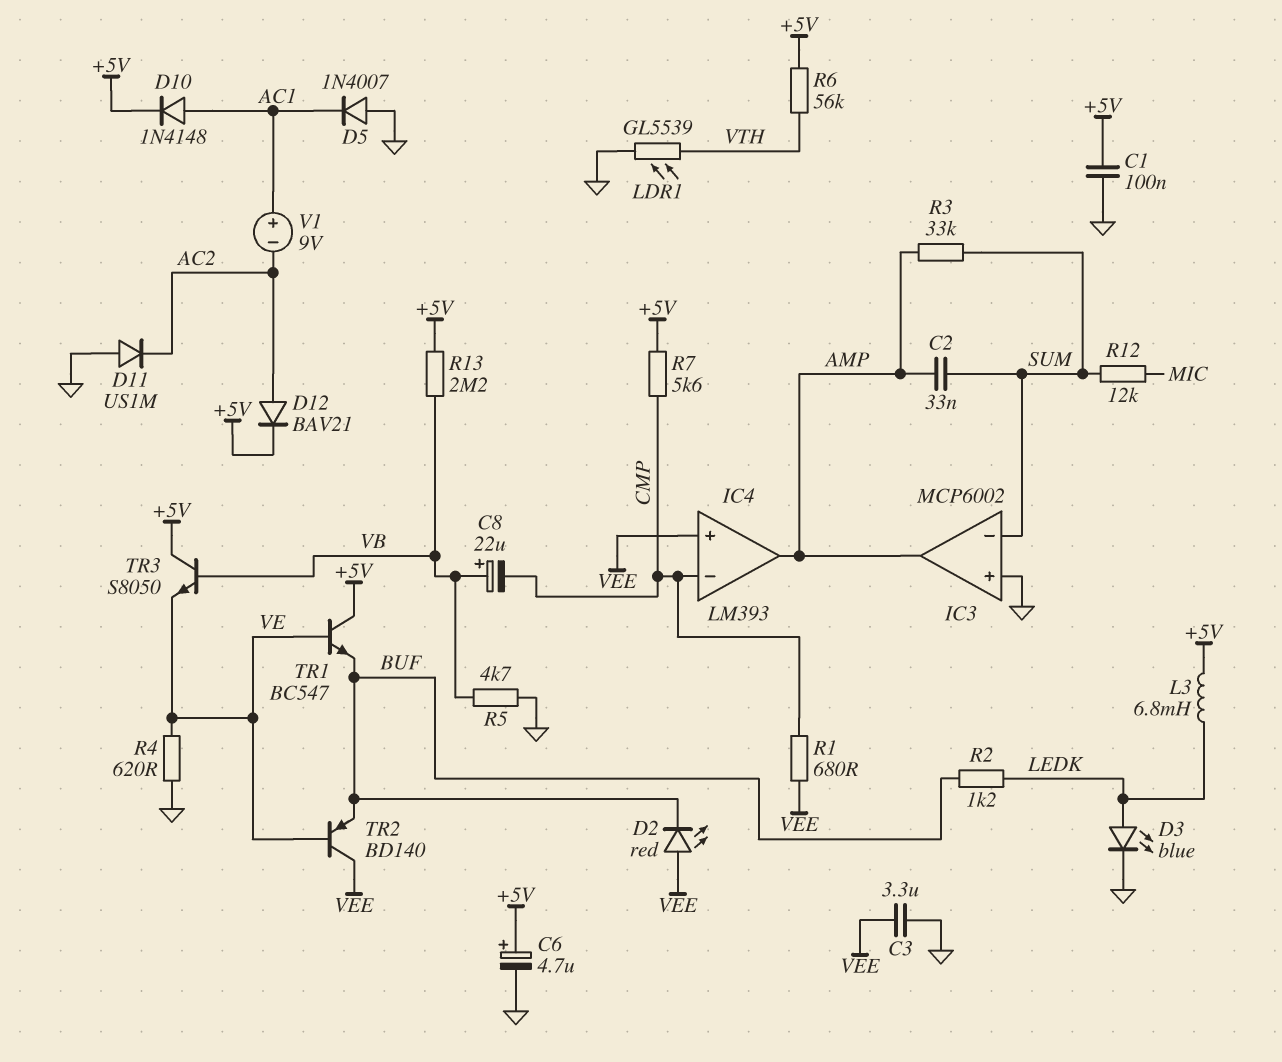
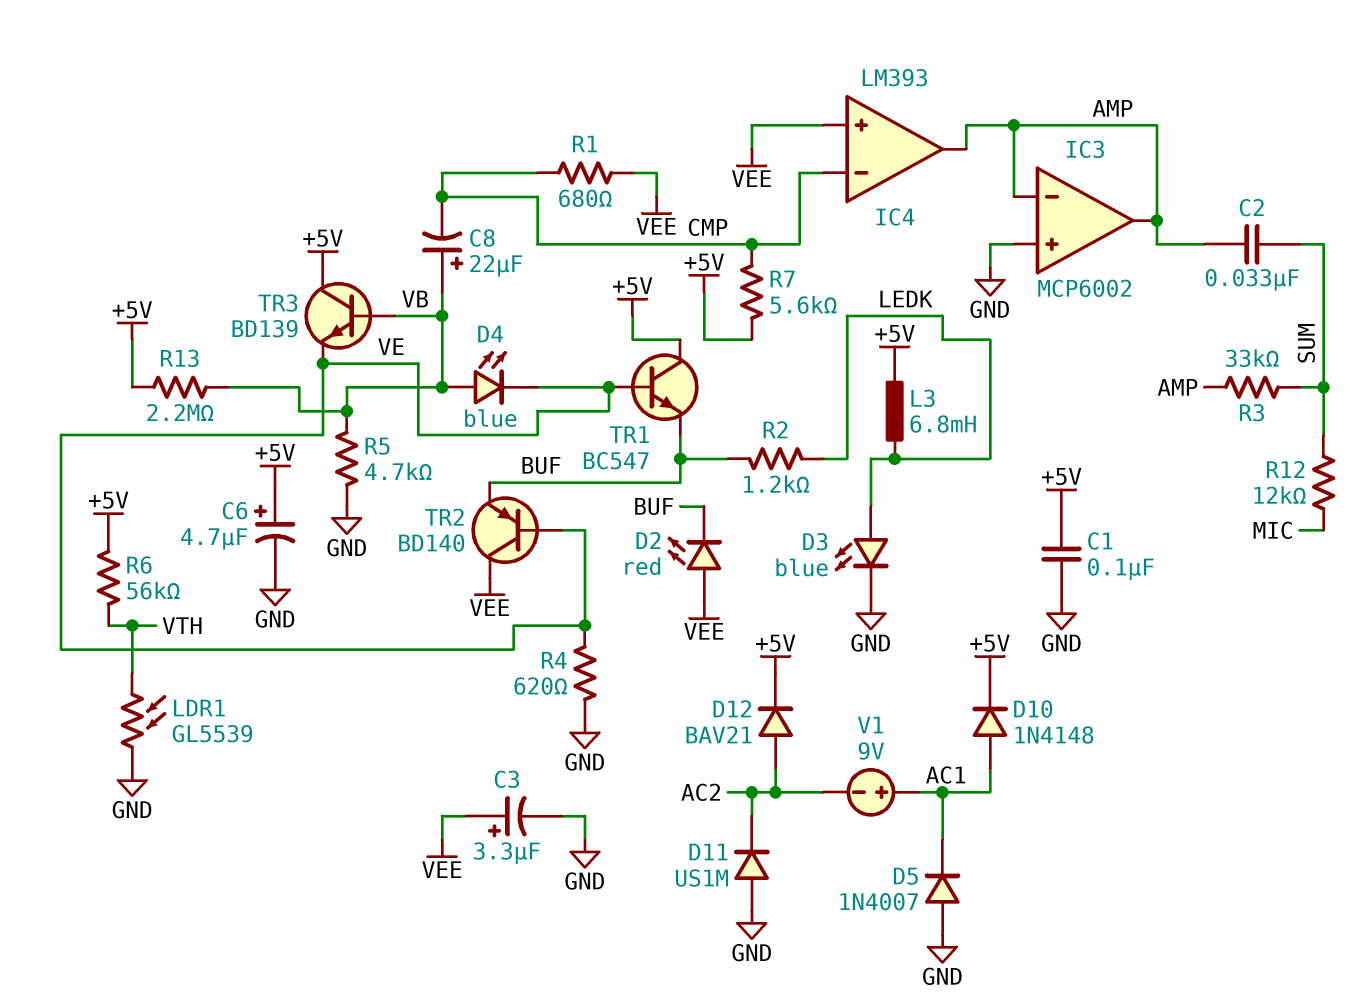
C3: 3.3uF (GND, VEE) -> 3.3uF (plus VEE, minus GND)
D4: none -> LED blue (A VB, K VE)
IC3 pin in-: SUM -> AMP
TR3: NPN S8050 (B VB, C +5V, E VE) -> NPN BD139 (B VB, C +5V, E VE)

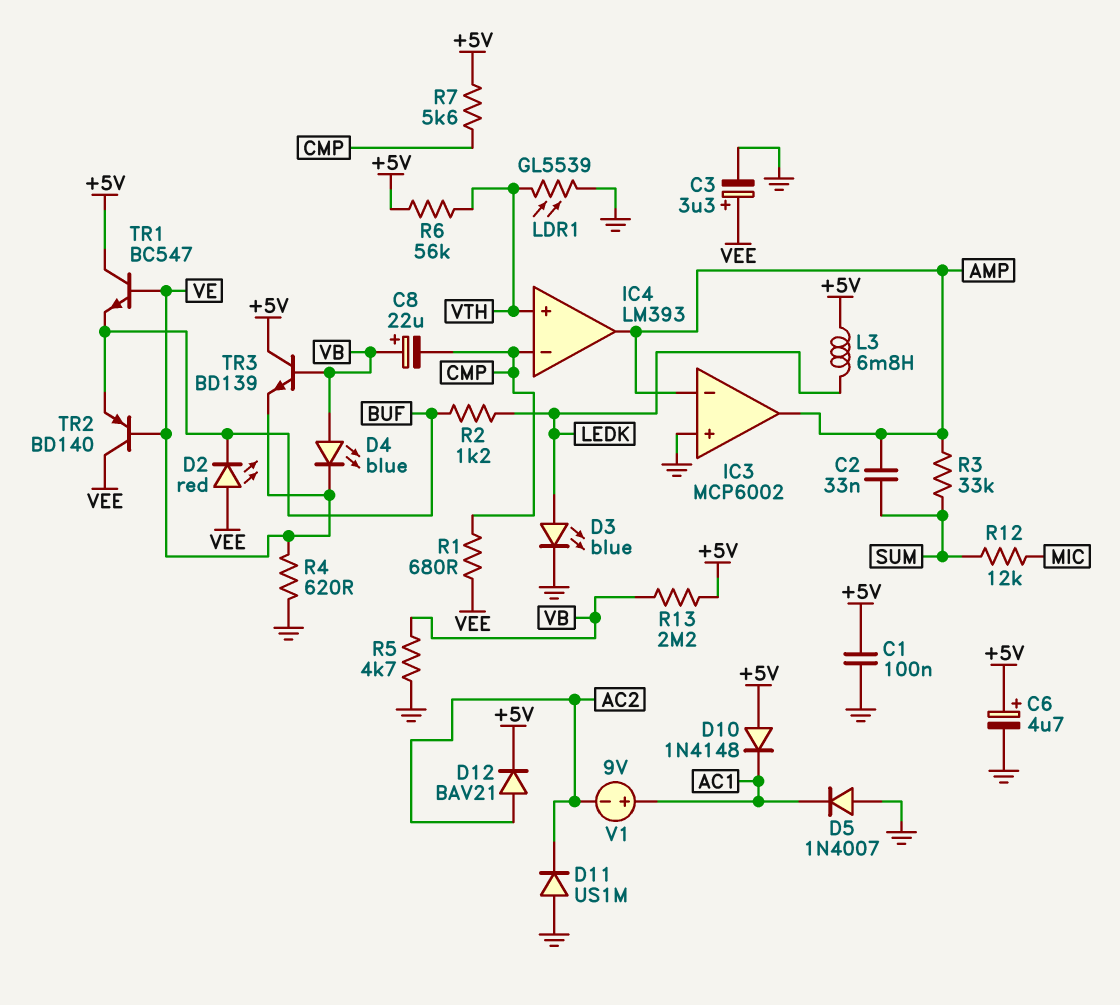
D10: diode 1N4148 (A AC1, K +5V) -> diode 1N4148 (A +5V, K AC1)
IC4 pin in+: VEE -> VTH

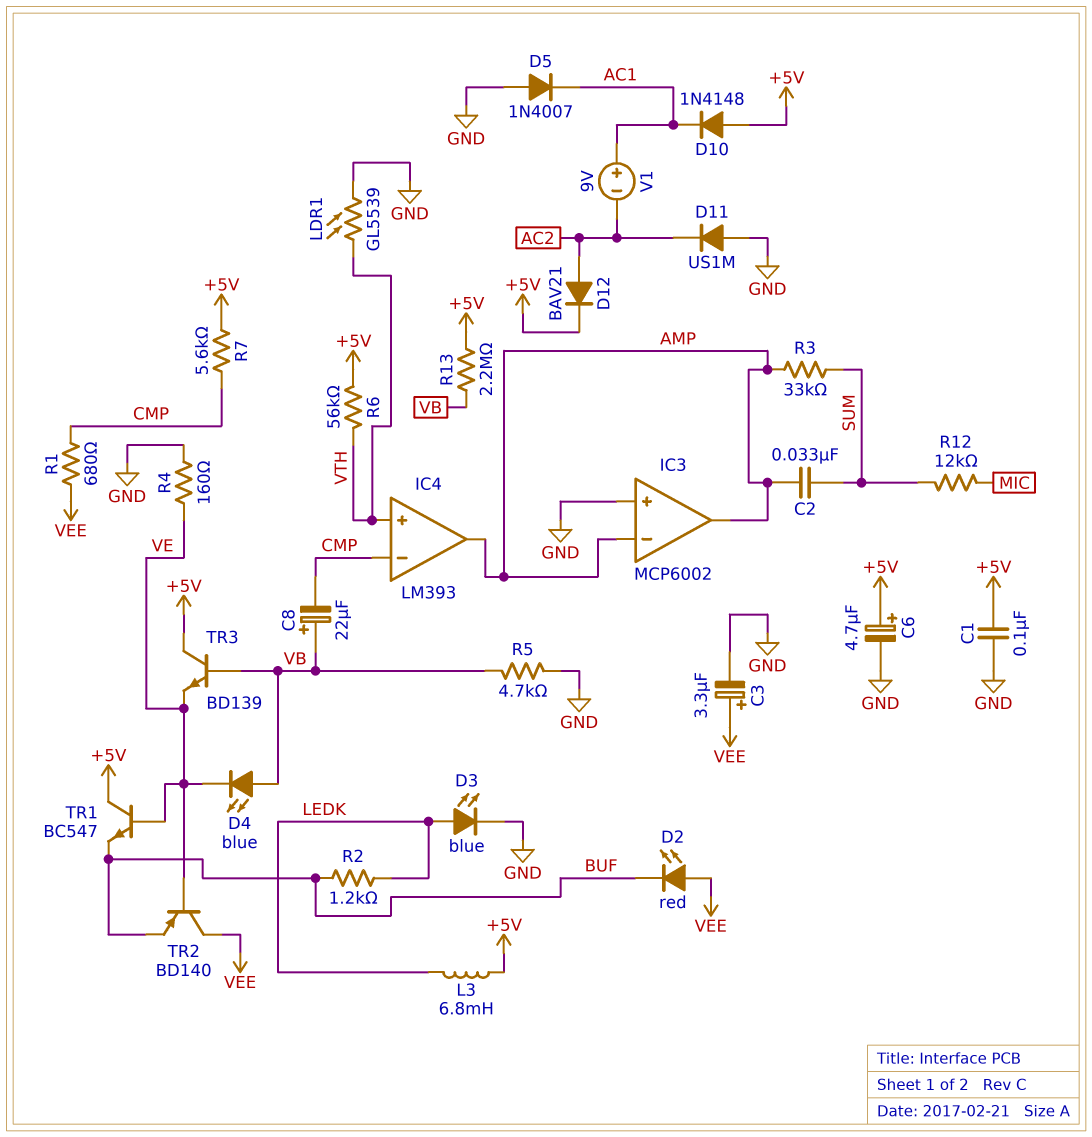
R4: 620 (GND, VE) -> 160 (GND, VE)

